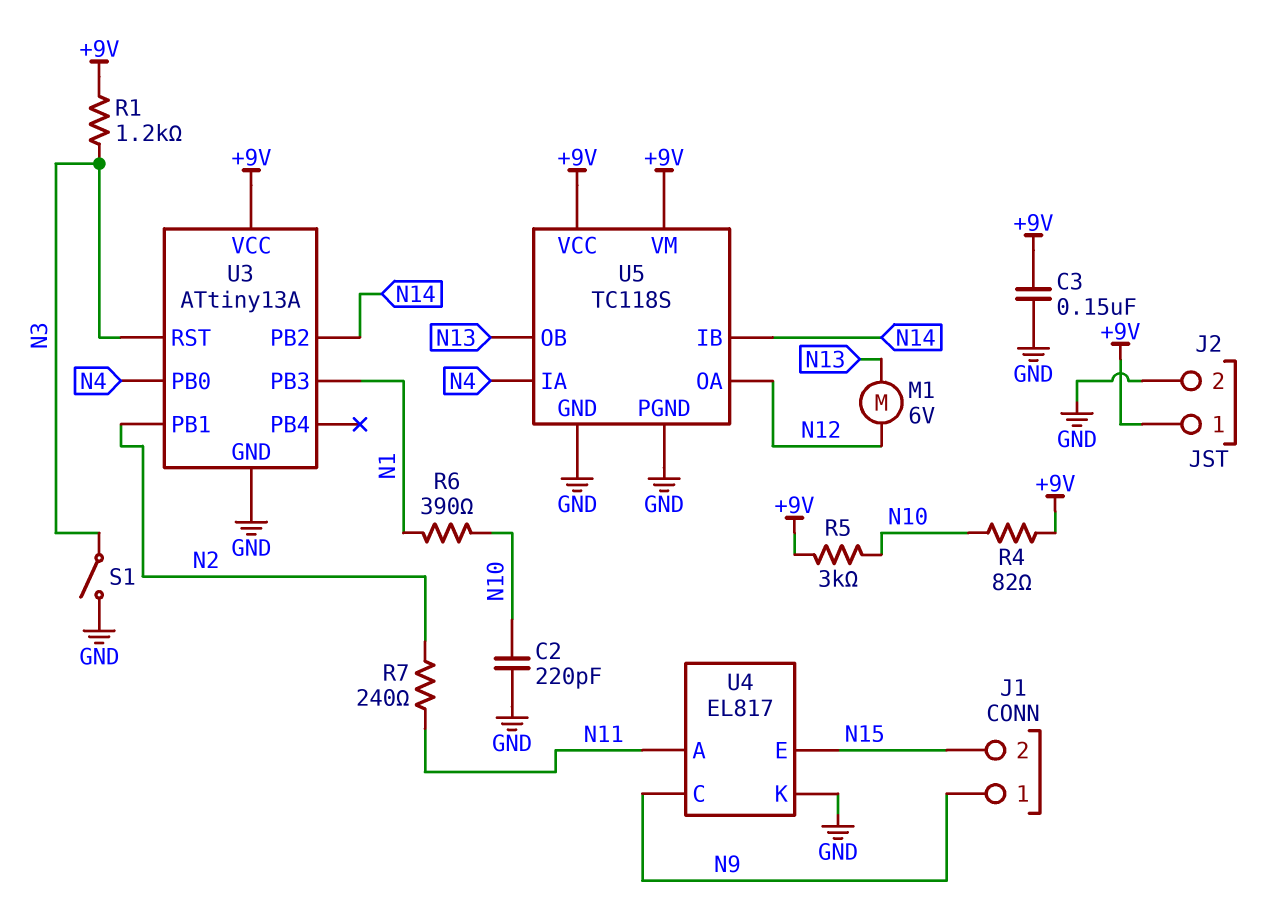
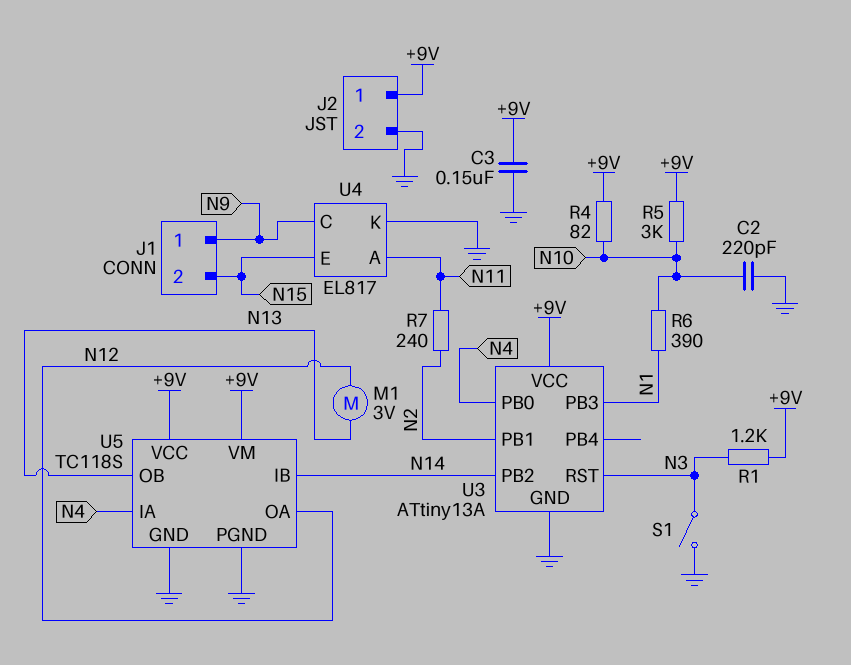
M1: motor 6V (N12, N13) -> motor 3V (N12, N13)

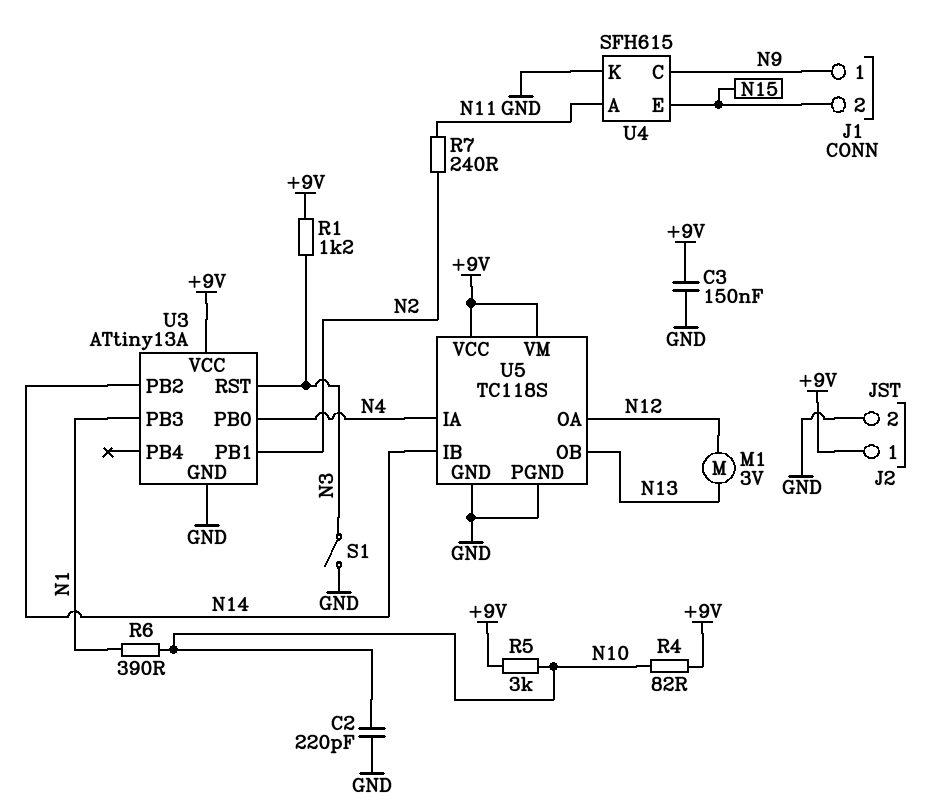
U4: EL817 -> SFH615

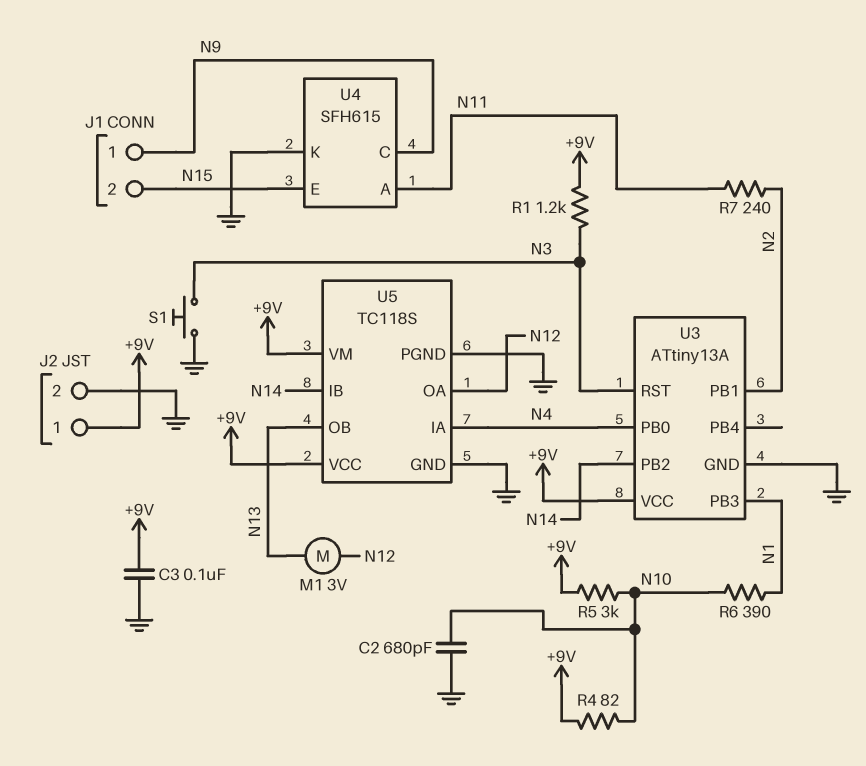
C2: 220pF (GND, N10) -> 680pF (GND, N10)
C3: 150nF (+9V, GND) -> 100nF (+9V, GND)
S1: switch (GND, N3) -> button (GND, N3)

